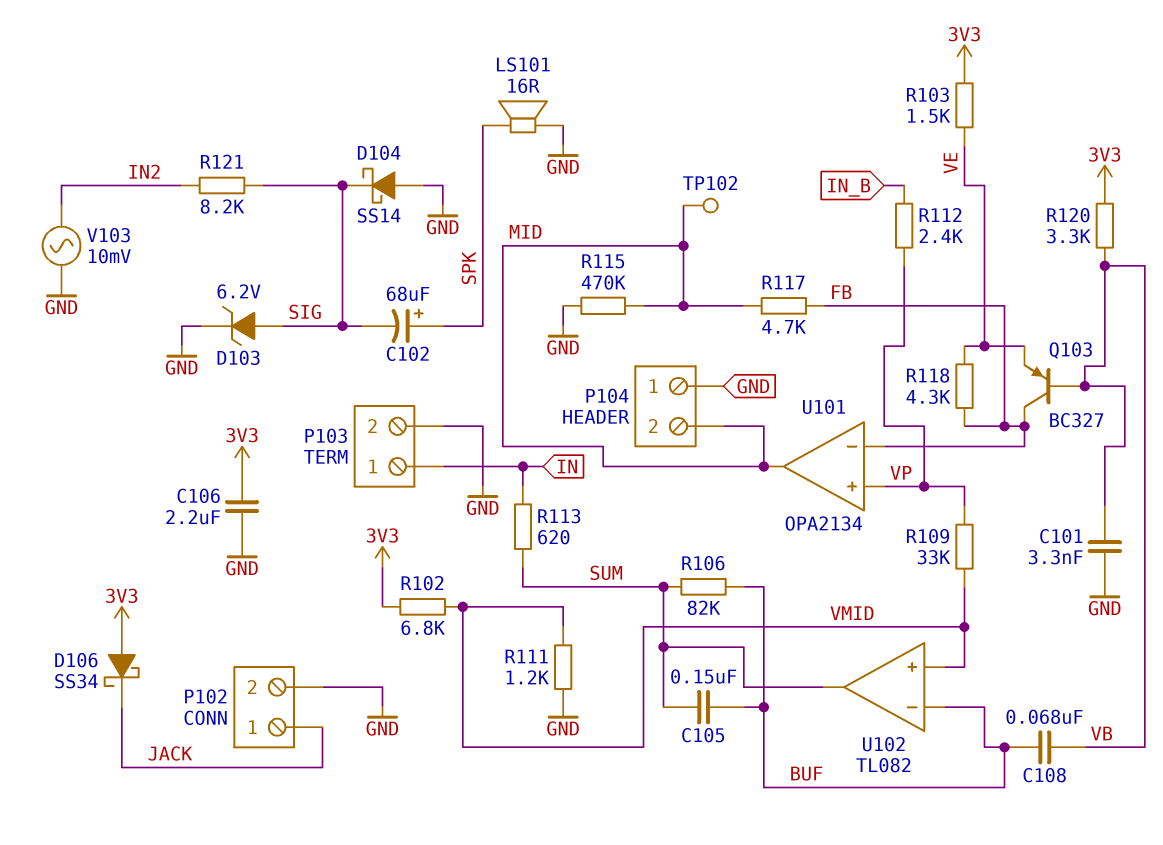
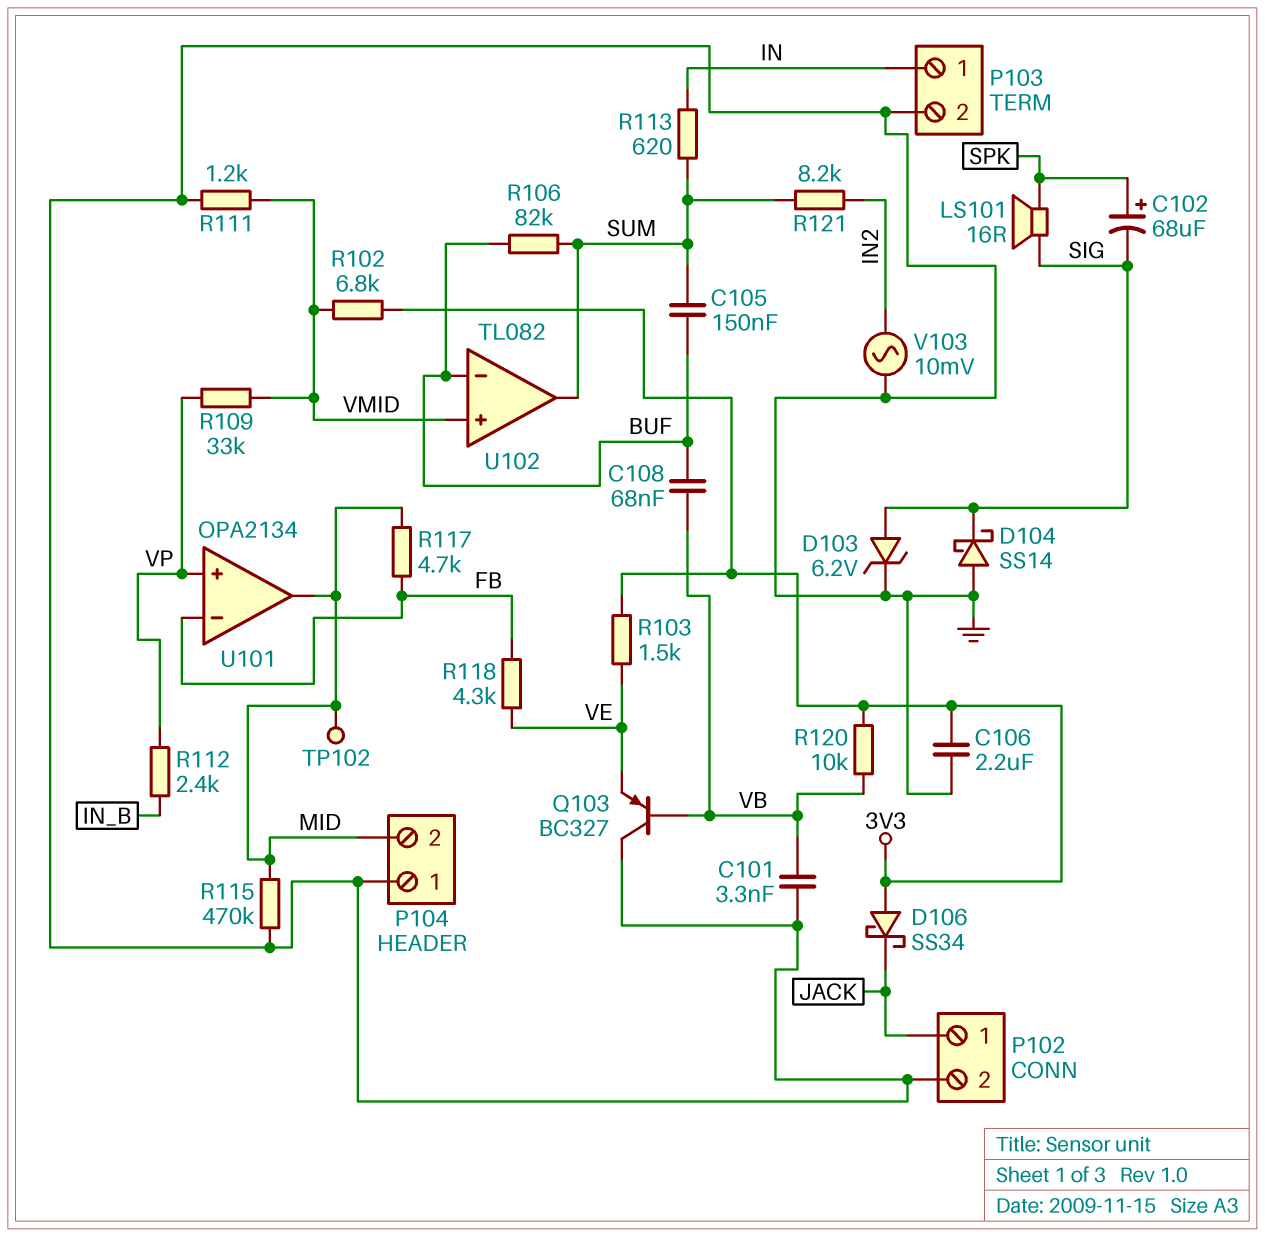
LS101: speaker 16R (GND, SPK) -> speaker 16R (SIG, SPK)
Q103: PNP BC327 (B VB, C FB, E VE) -> PNP BC327 (B VB, C GND, E VE)
R120: 3.3k (3V3, VB) -> 10k (3V3, VB)
R121: 8.2k (IN2, SIG) -> 8.2k (IN2, SUM)

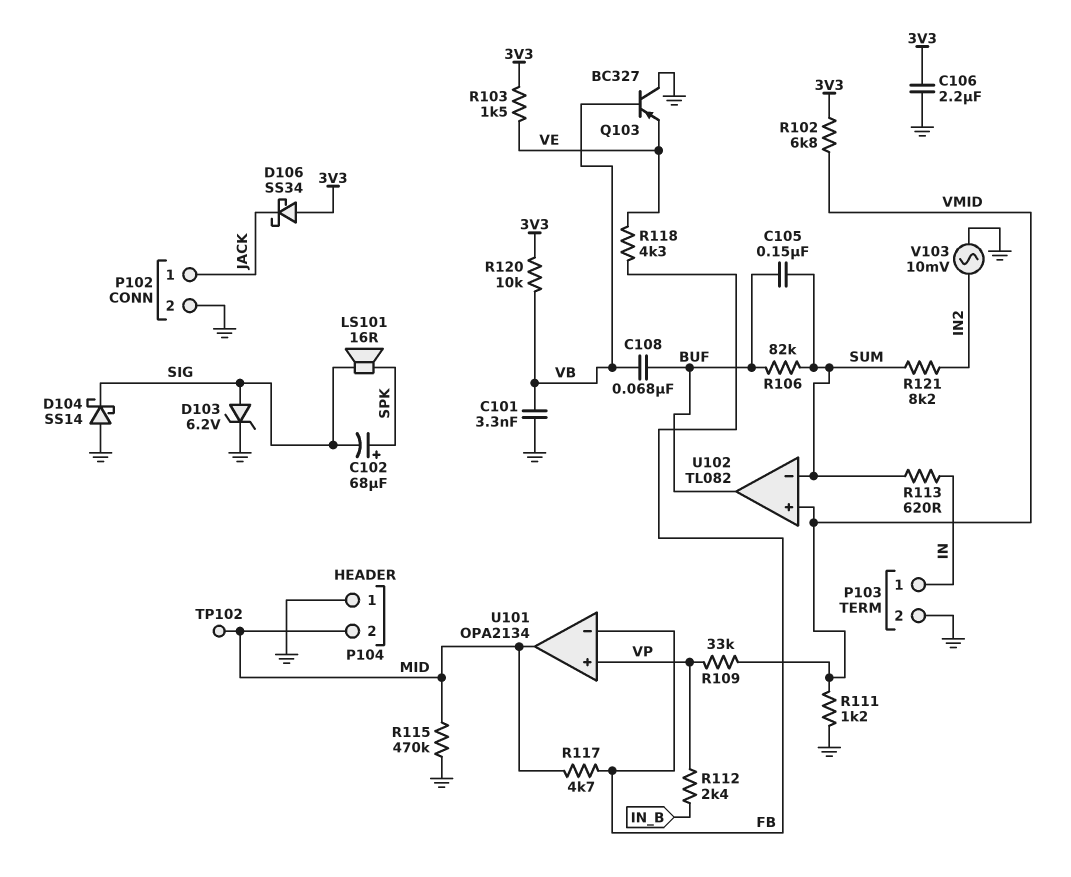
U102 pin in-: BUF -> SUM
U102 pin out: SUM -> BUF

